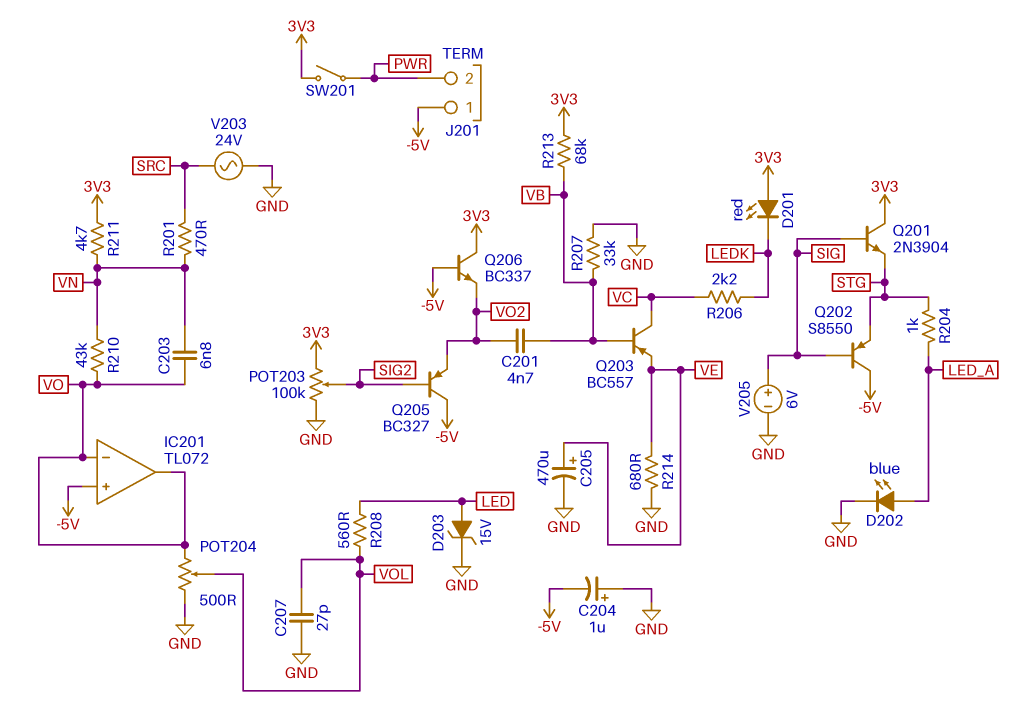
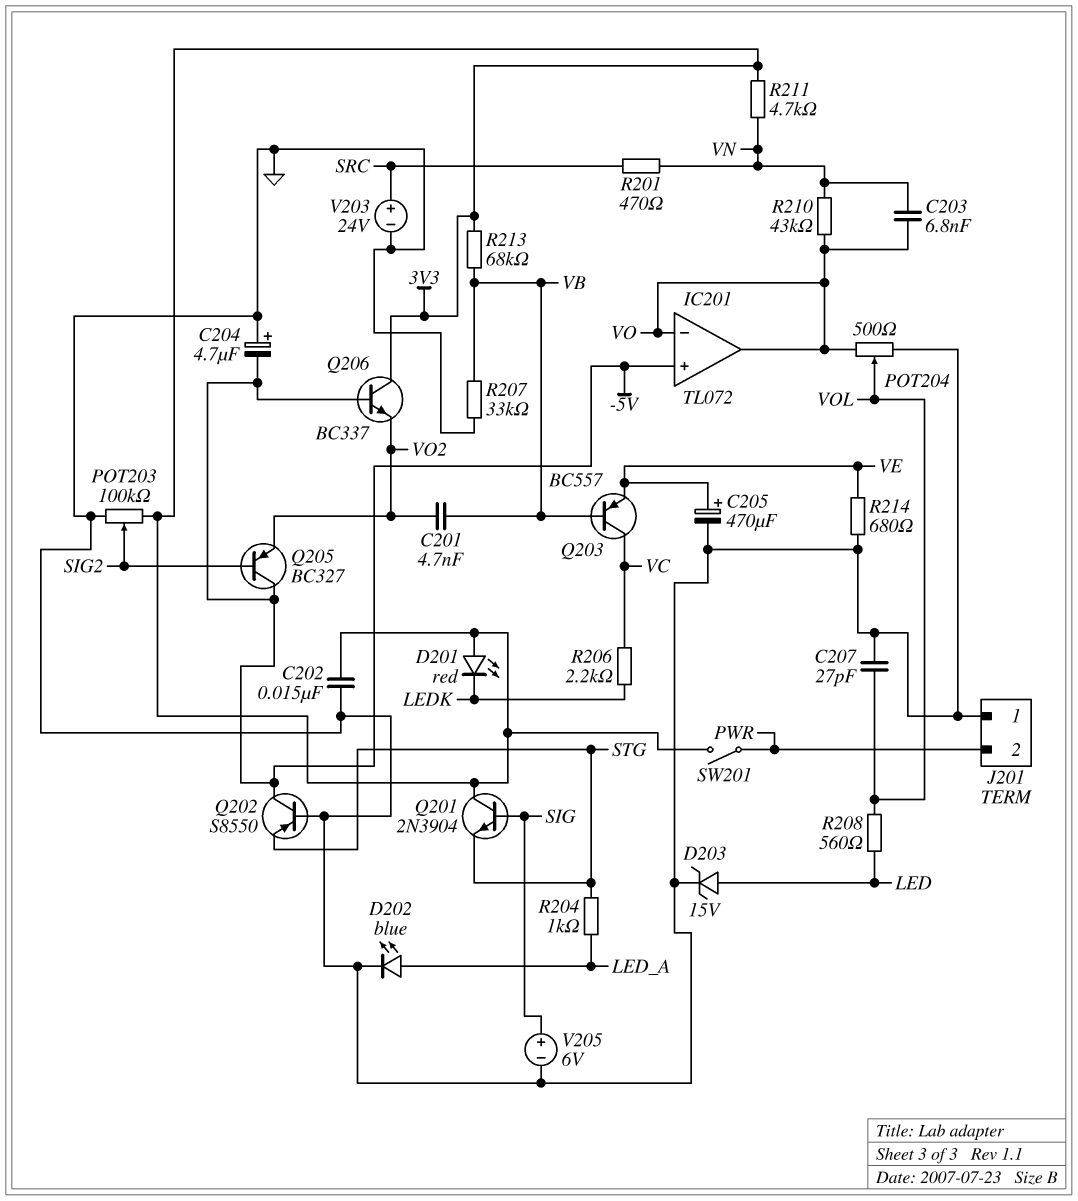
C202: none -> 15nF (3V3, GND)
C204: 1uF (plus GND, minus -5V) -> 4.7uF (plus GND, minus -5V)
J201 pin 1: -5V -> GND
Q202: PNP S8550 (B SIG, C -5V, E STG) -> PNP S8550 (B GND, C -5V, E STG)
V203: AC 24V (GND, SRC) -> 24V (plus SRC, minus GND)

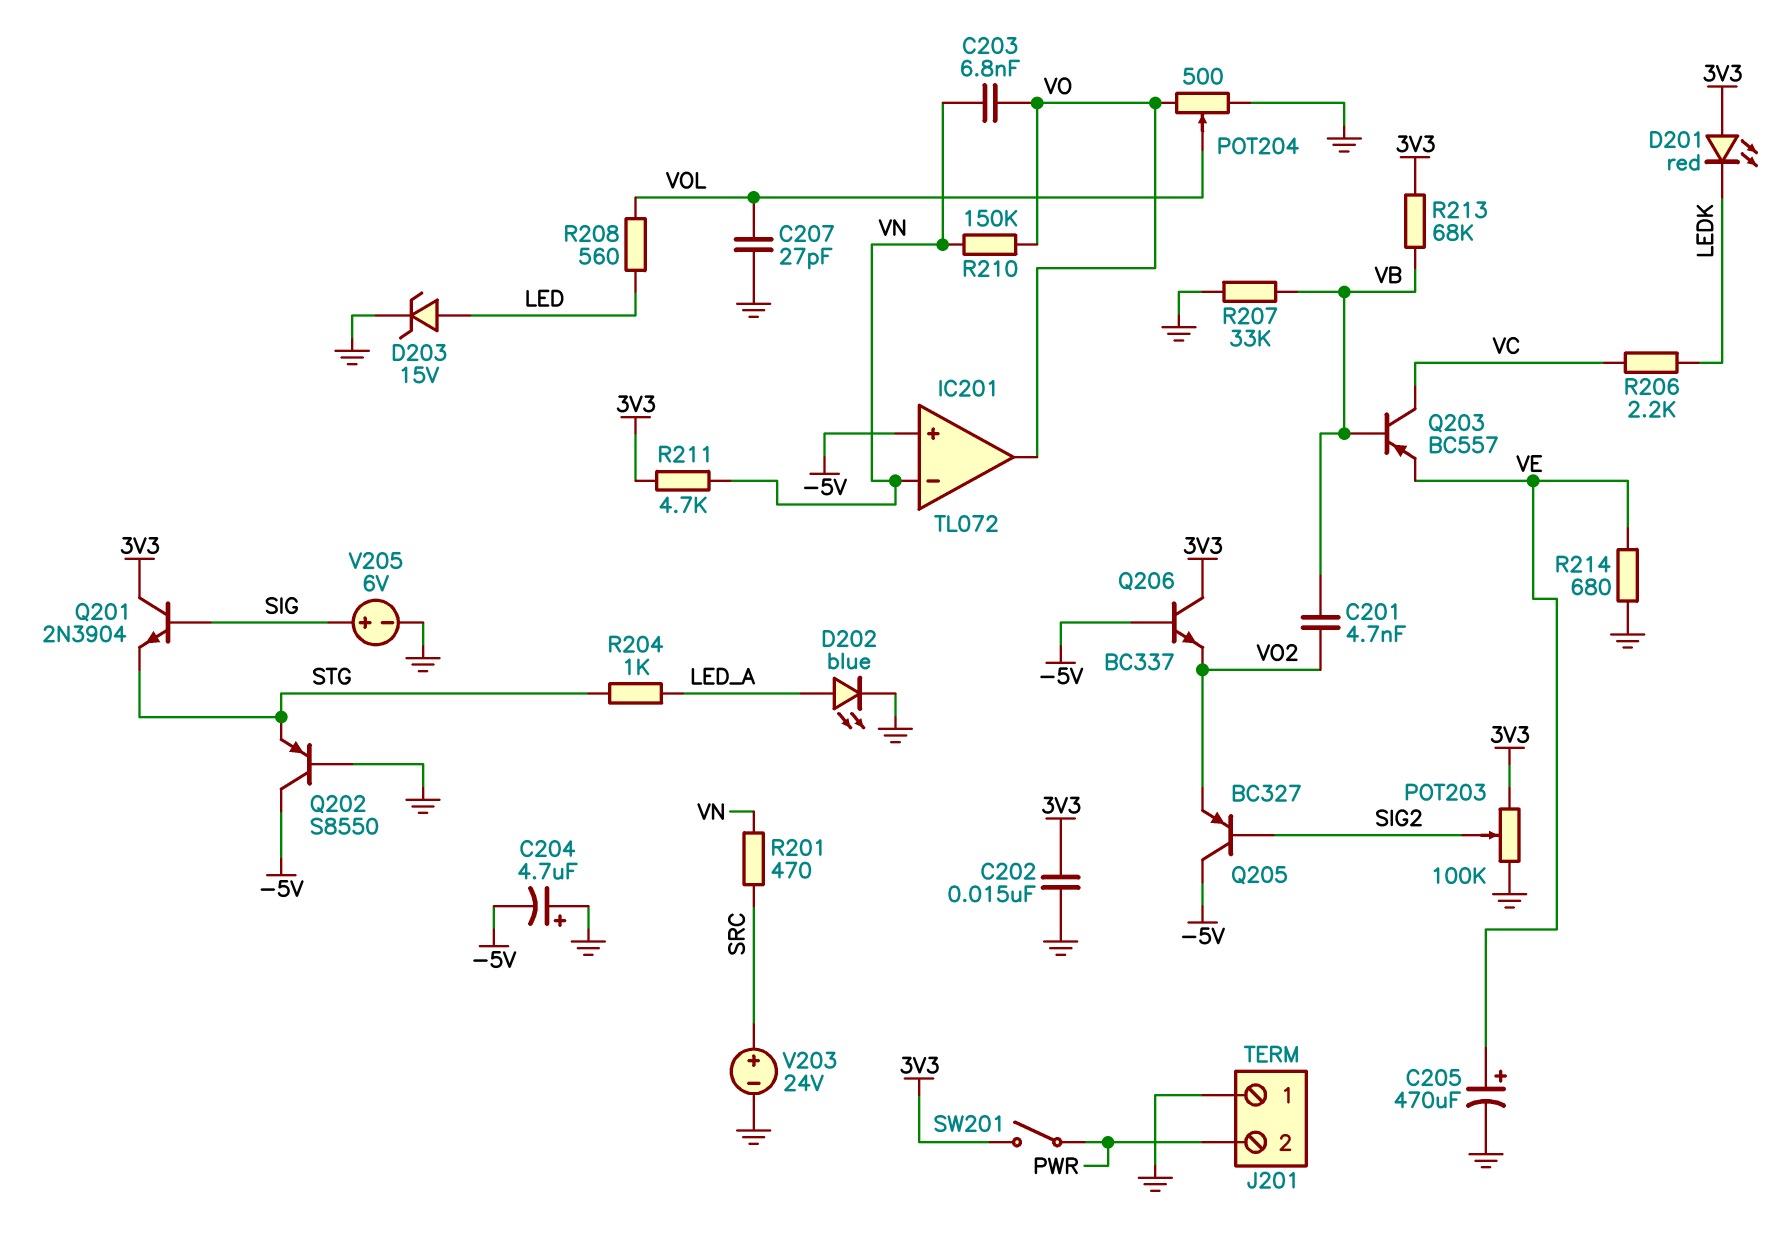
IC201 pin in-: VO -> VN
R210: 43k (VN, VO) -> 150k (VN, VO)

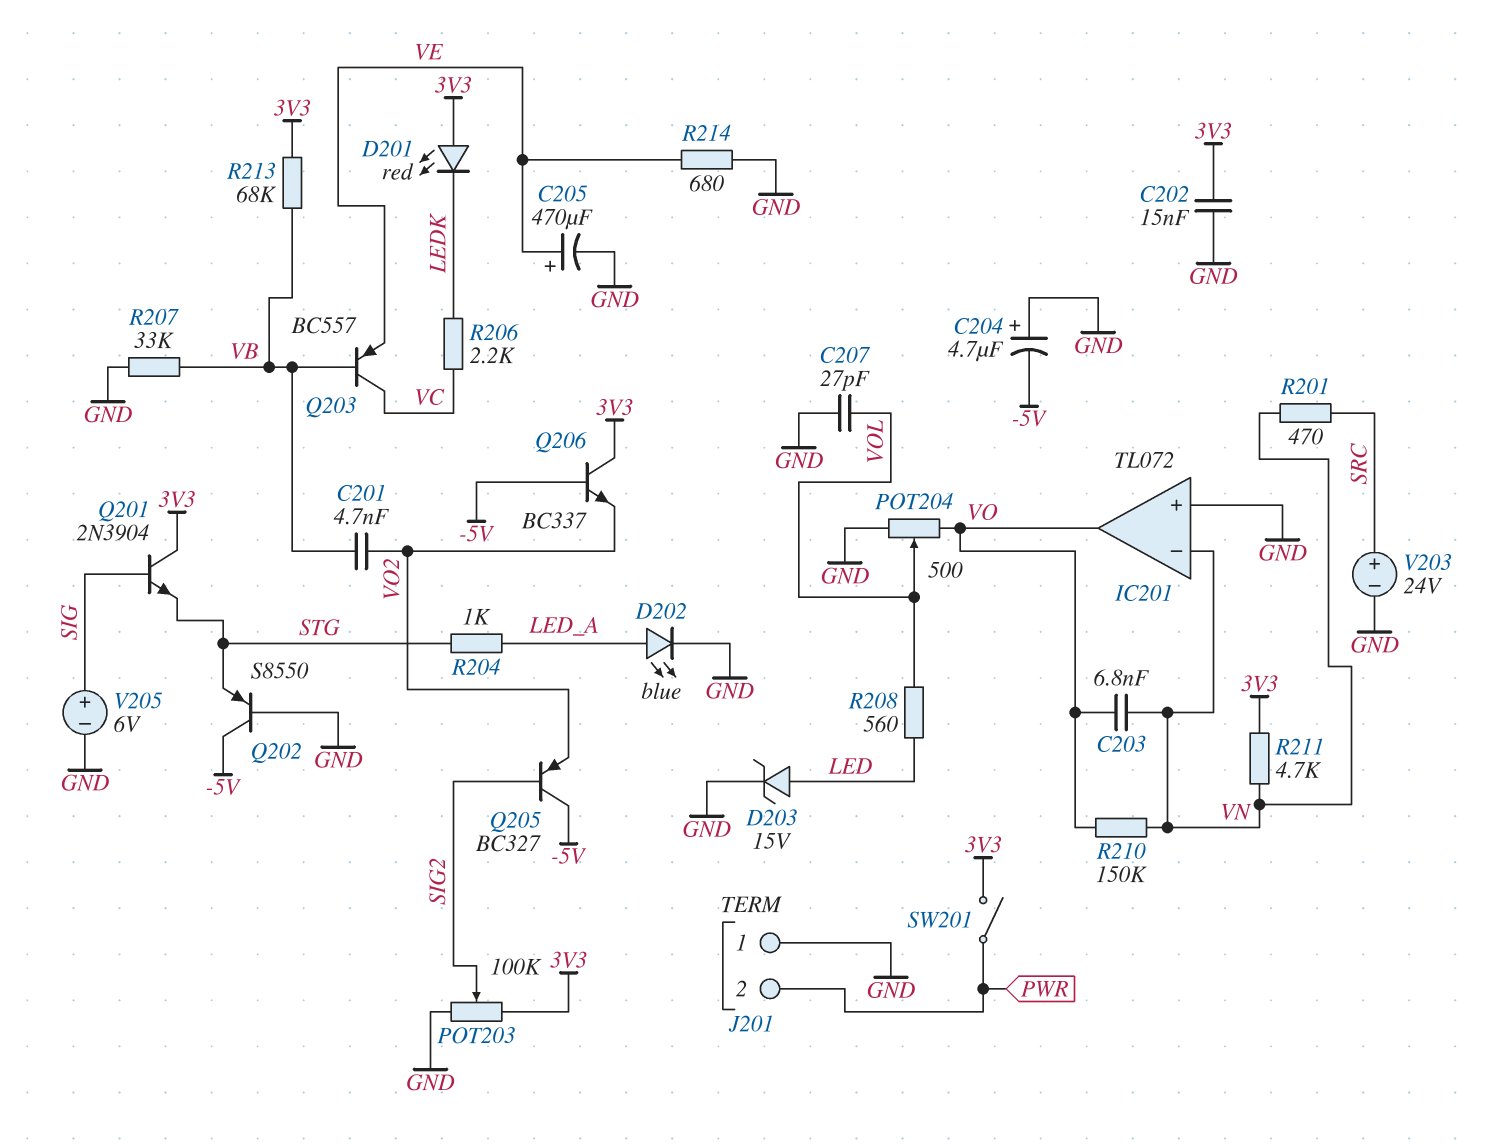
IC201 pin in+: -5V -> GND

